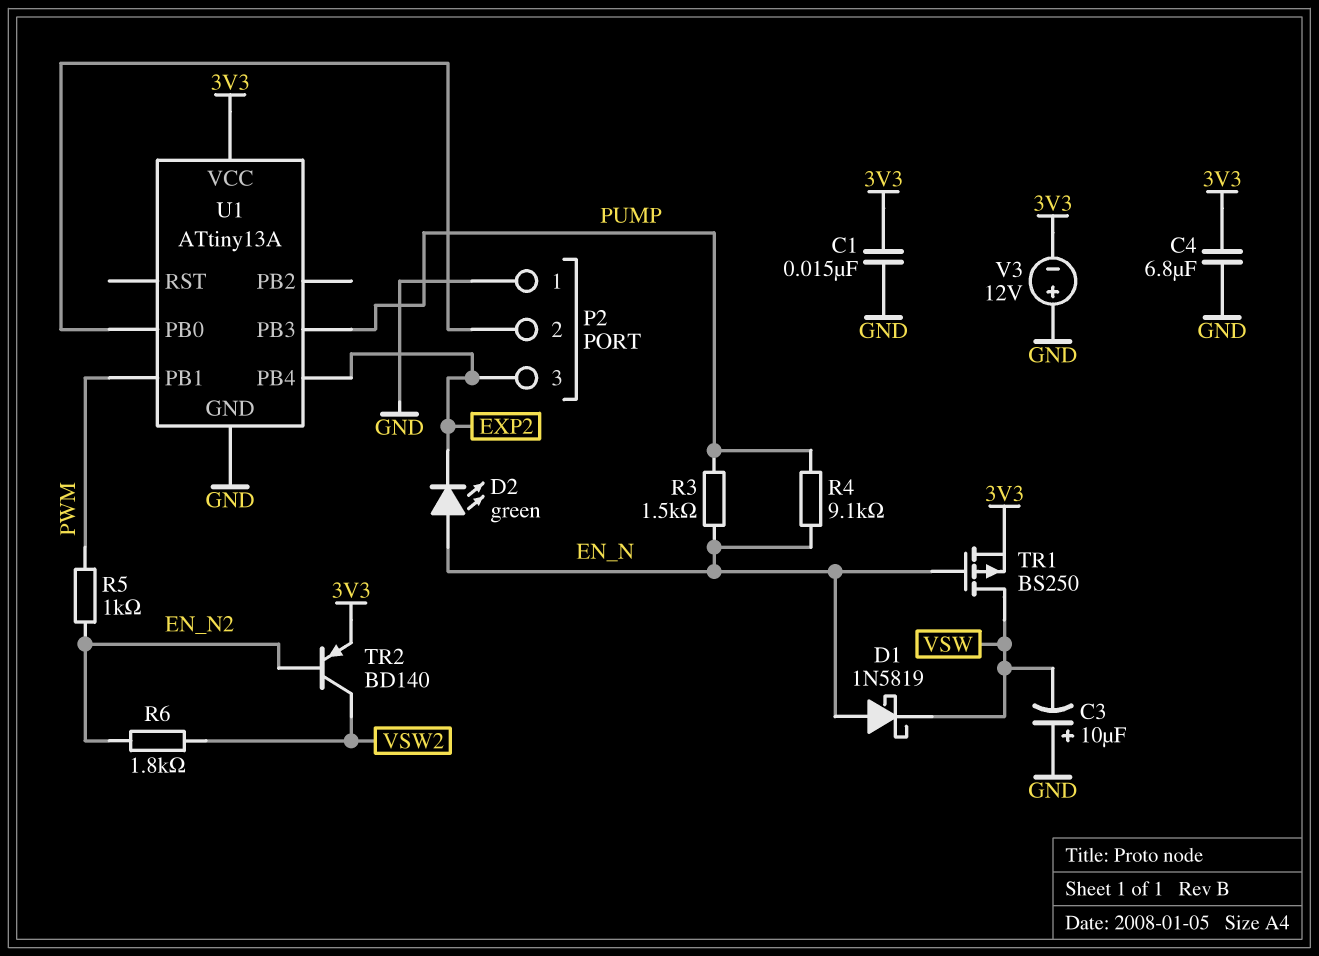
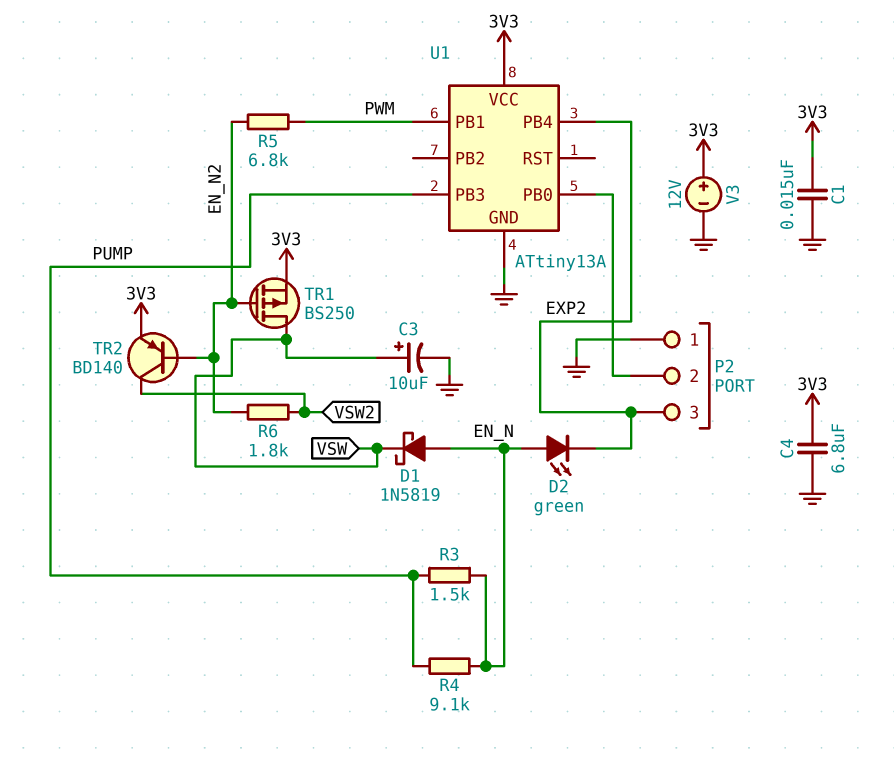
C3: 10uF (plus GND, minus VSW) -> 10uF (plus VSW, minus GND)
R5: 1k (EN_N2, PWM) -> 6.8k (EN_N2, PWM)
TR1: PMOS BS250 (G EN_N, D VSW, S 3V3) -> PMOS BS250 (G EN_N2, D VSW, S 3V3)
V3: 12V (plus GND, minus 3V3) -> 12V (plus 3V3, minus GND)

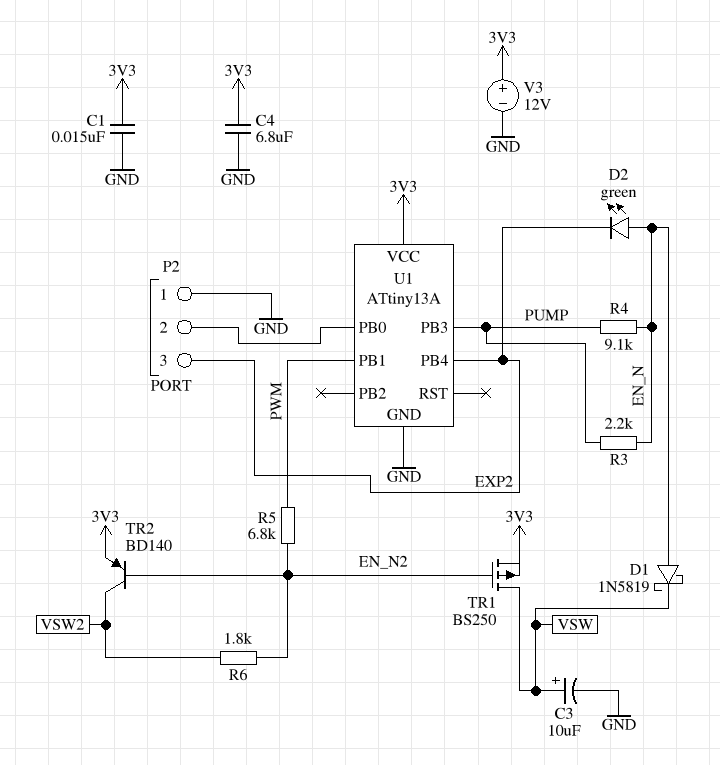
R3: 1.5k (EN_N, PUMP) -> 2.2k (EN_N, PUMP)

